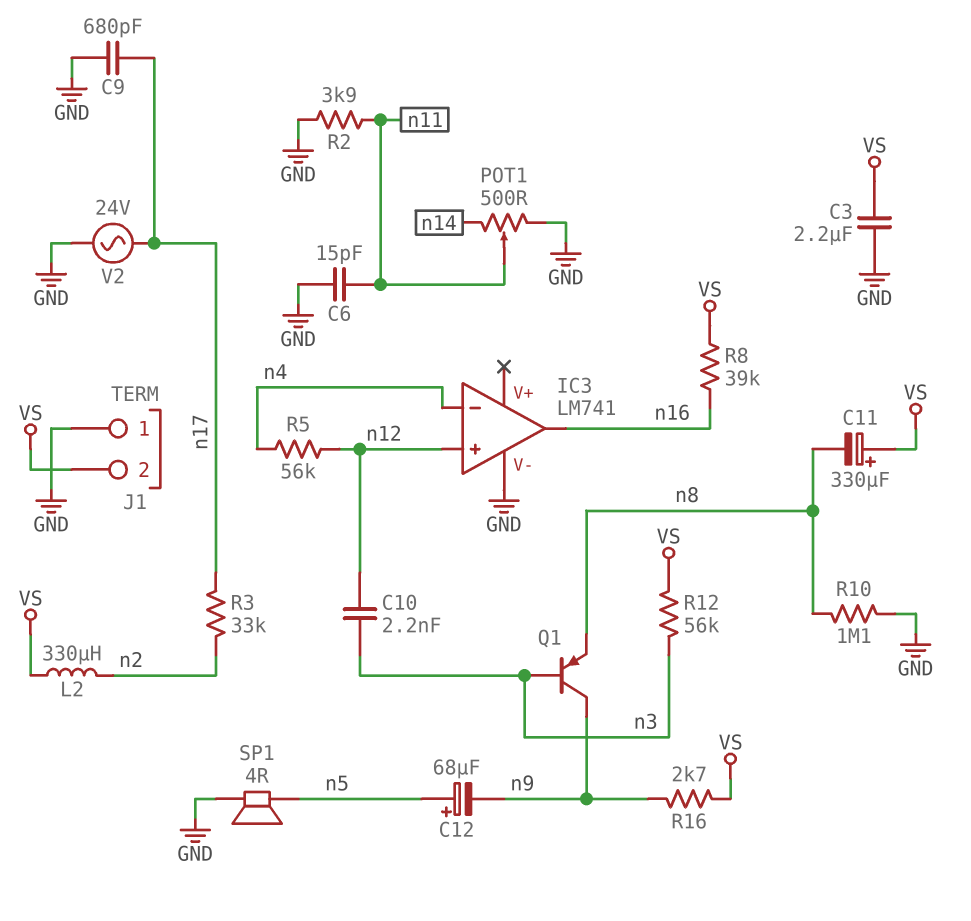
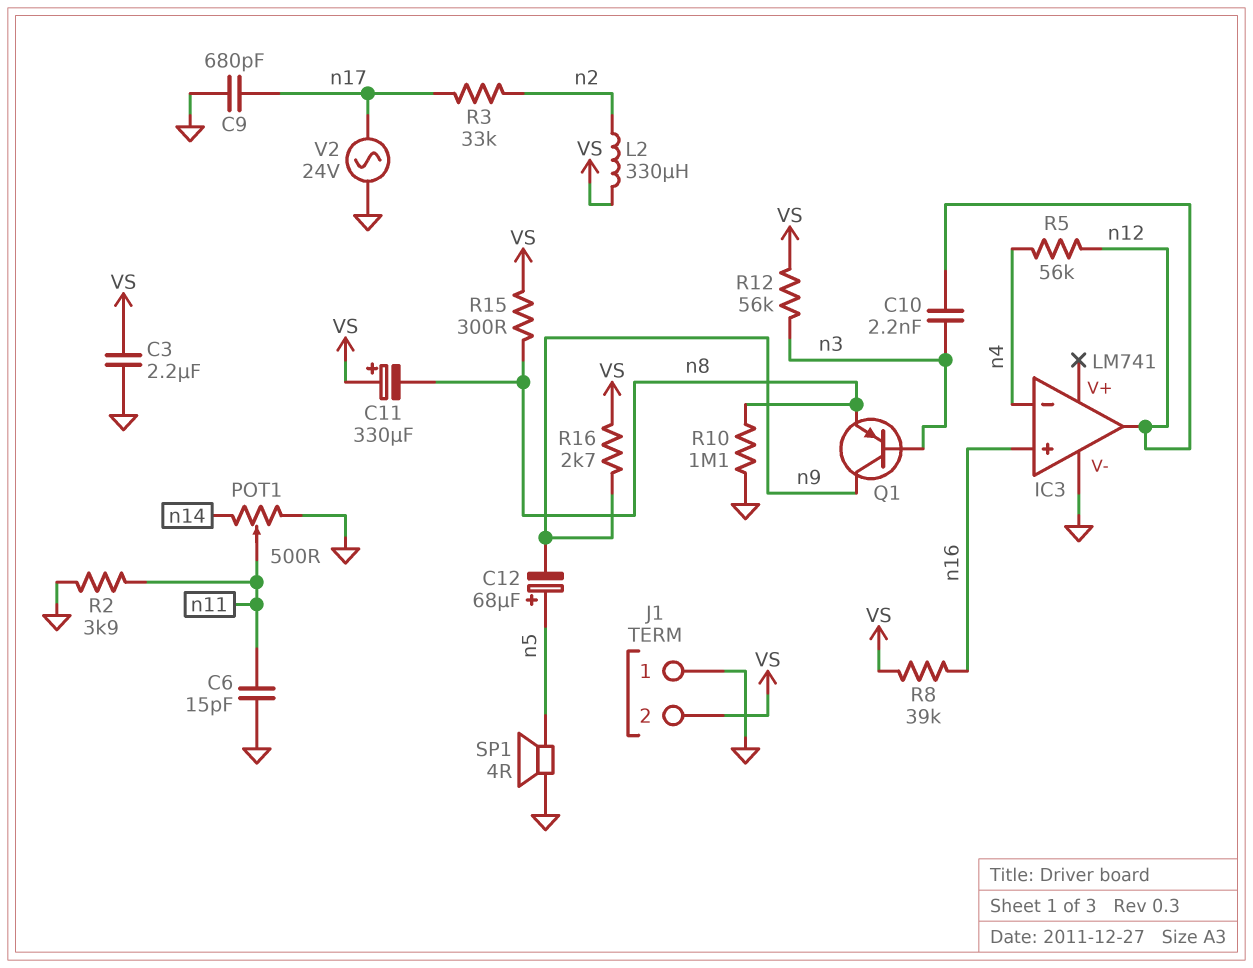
IC3 pin in+: n12 -> n16
IC3 pin out: n16 -> n12
R15: none -> 300 (VS, n8)

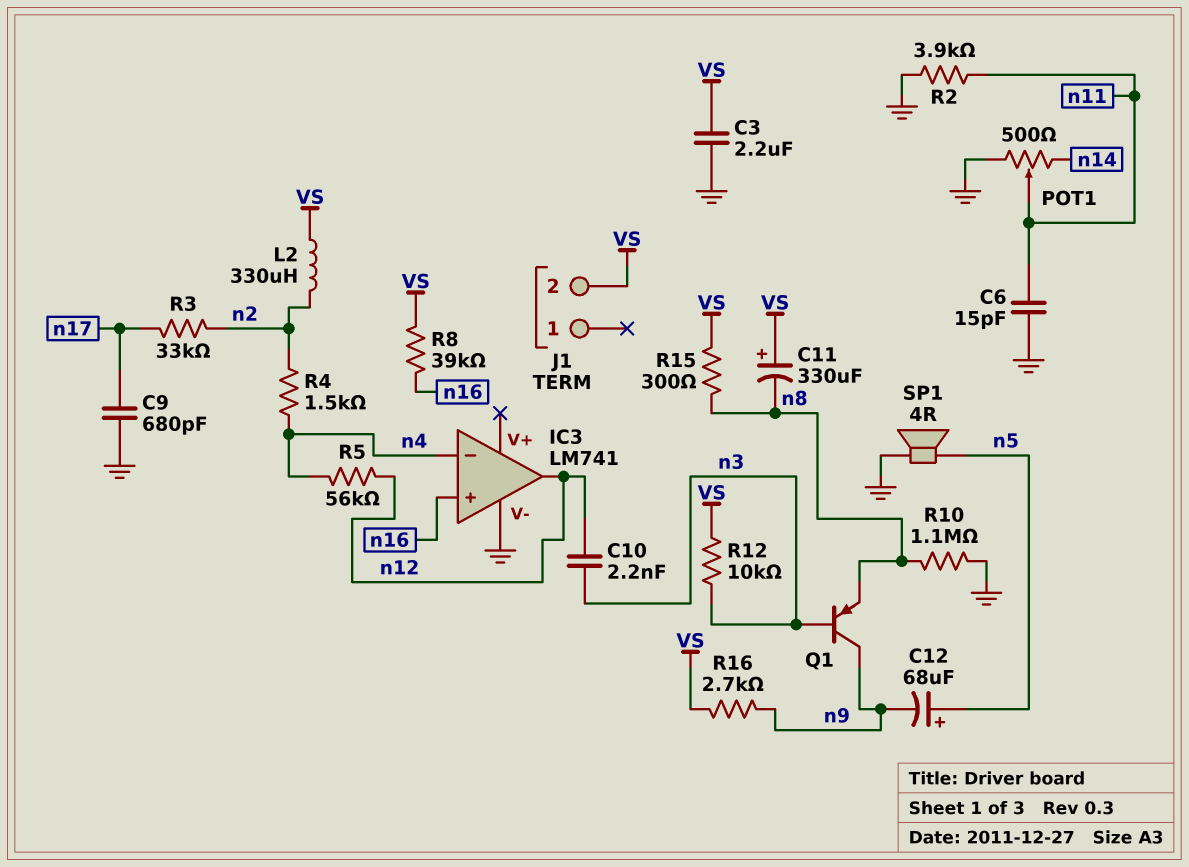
J1 pin 1: GND -> none
R4: none -> 1.5k (n2, n4)
R12: 56k (VS, n3) -> 10k (VS, n3)
V2: AC 24V (GND, n17) -> none

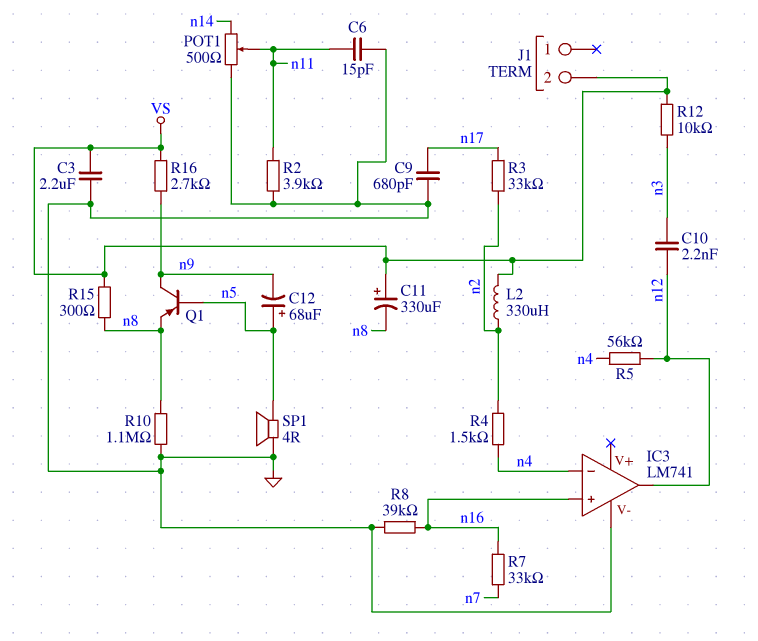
Q1: PNP (B n3, C n9, E n8) -> PNP (B n5, C n9, E n8)
R7: none -> 33k (n7, n16)
R8: 39k (VS, n16) -> 39k (GND, n16)

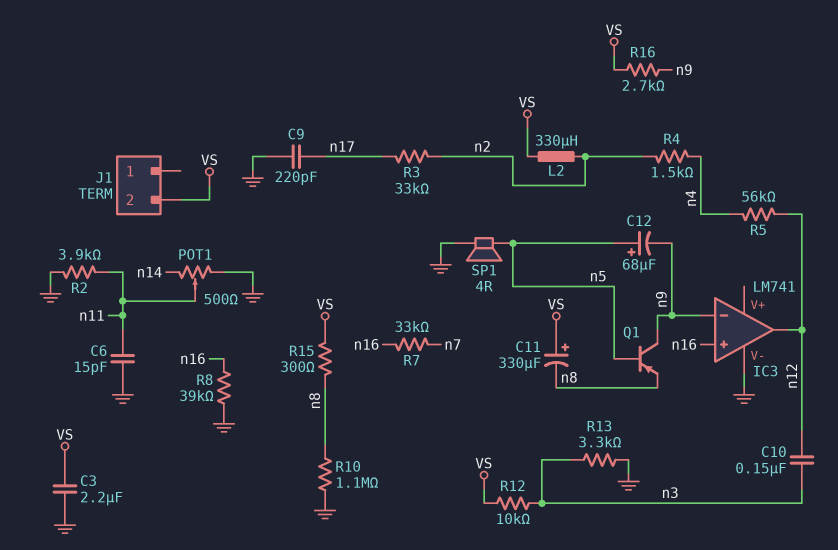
C9: 680pF (GND, n17) -> 220pF (GND, n17)
C10: 2.2nF (n3, n12) -> 150nF (n3, n12)
IC3 pin in-: n4 -> n9
R13: none -> 3.3k (GND, n3)

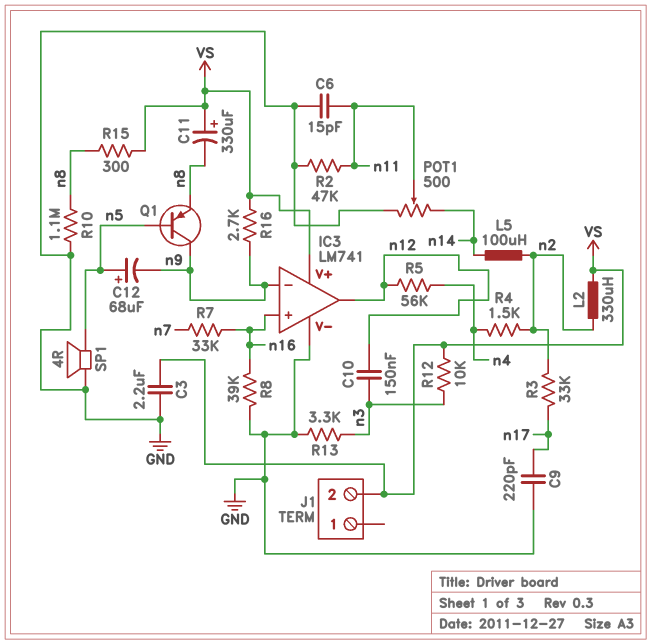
IC3 pin V+: none -> VS
L5: none -> 100uH (n2, n14)
R2: 3.9k (GND, n11) -> 47k (GND, n11)

